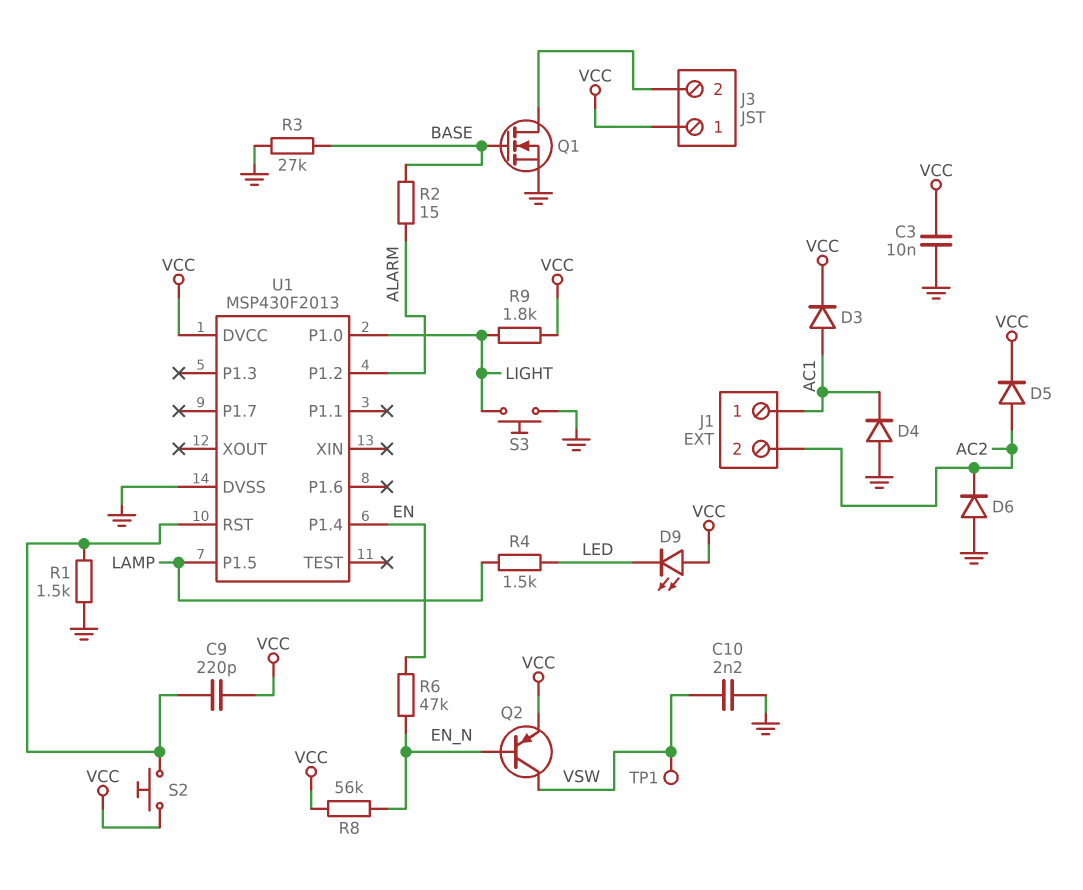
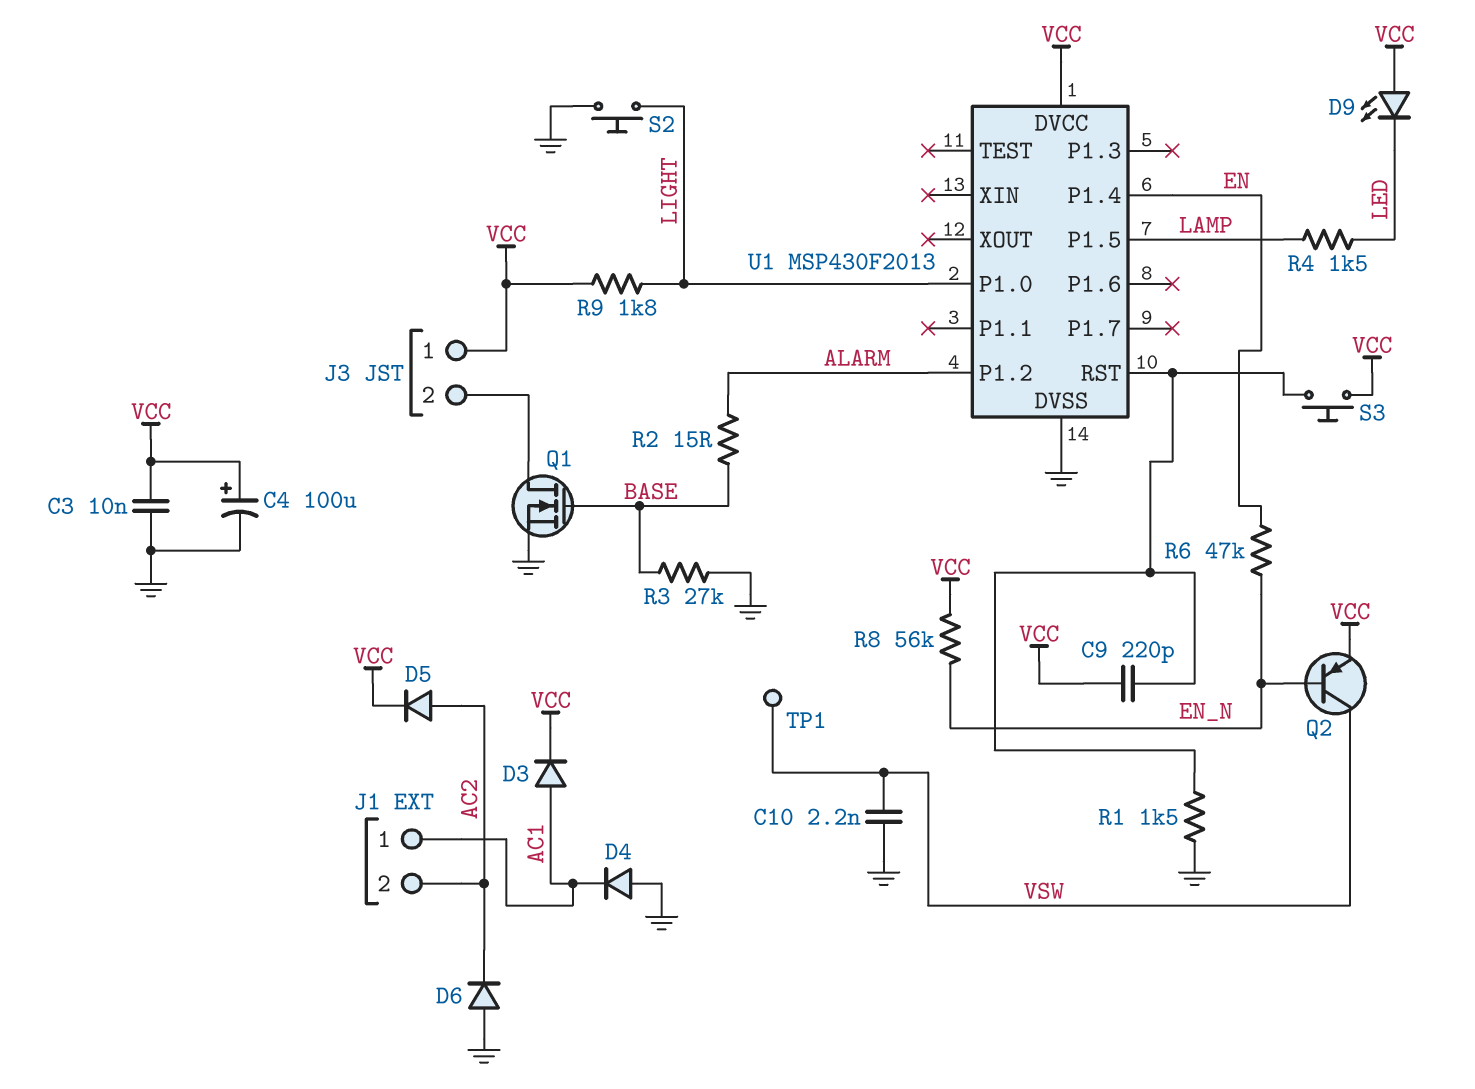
C4: none -> 100uF (plus VCC, minus GND)
S2: button (U1/RST, VCC) -> button (GND, LIGHT)
S3: button (GND, LIGHT) -> button (U1/RST, VCC)

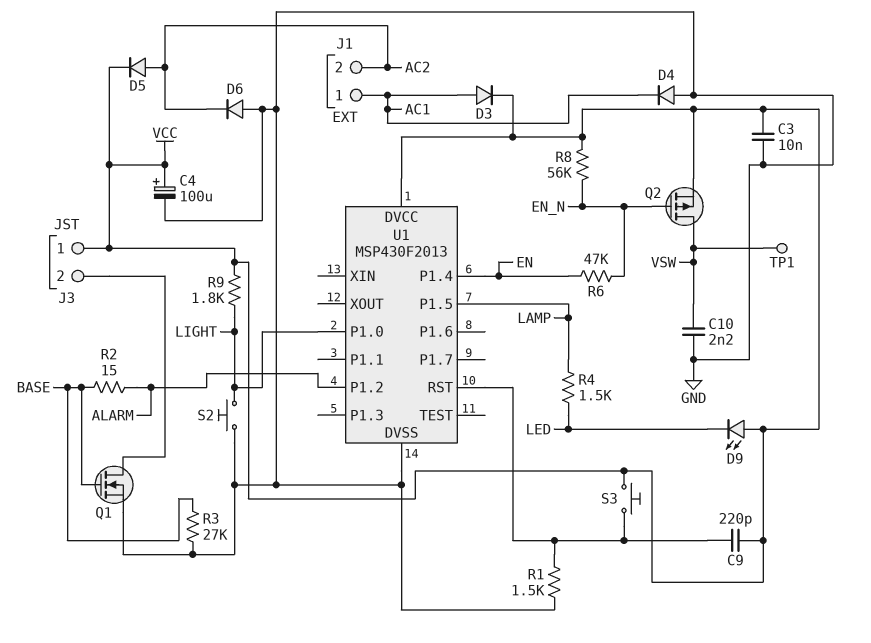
Q2: PNP (B EN_N, C VSW, E VCC) -> PMOS (G EN_N, D VSW, S VCC)

